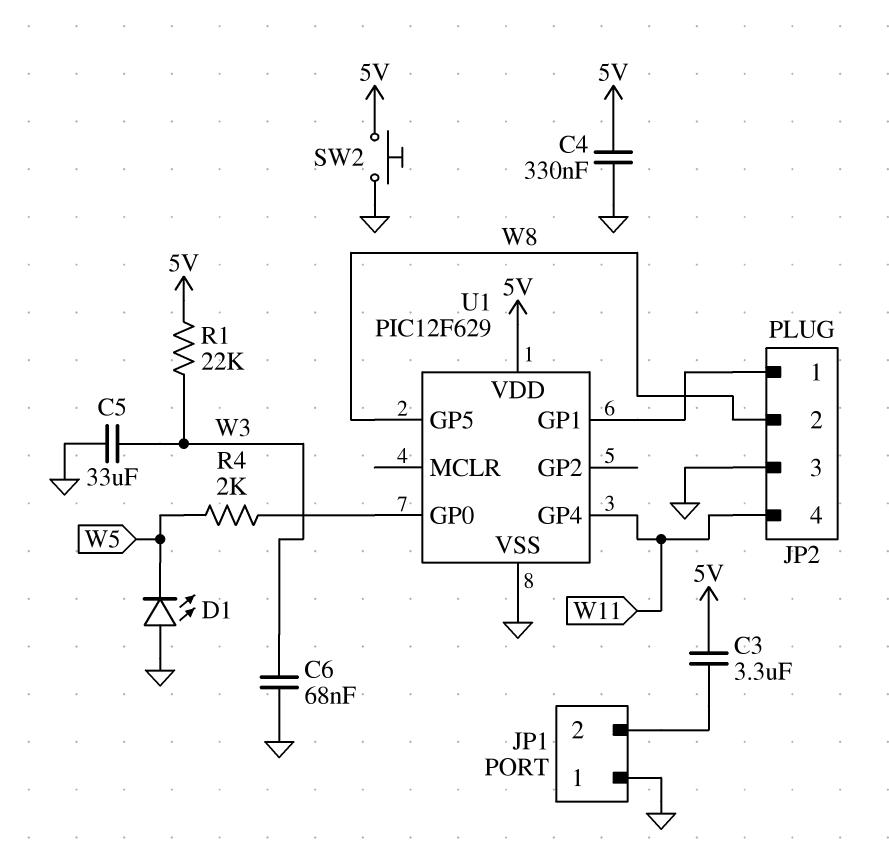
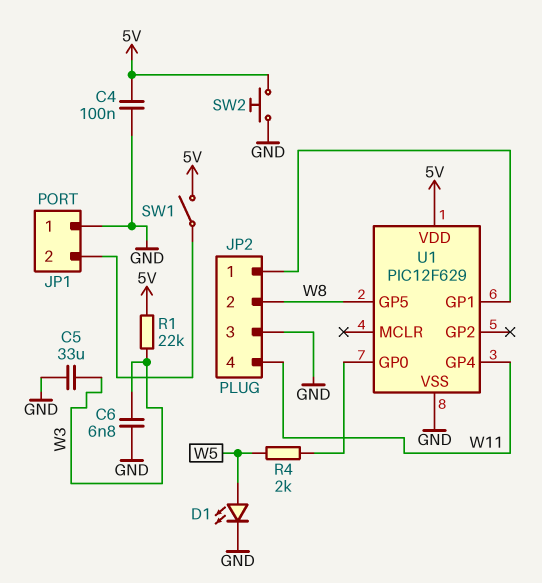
C3: 3.3uF (5V, JP1/2) -> none
C4: 330nF (5V, GND) -> 100nF (5V, GND)
C6: 68nF (GND, W3) -> 6.8nF (GND, W3)
D1: LED (A GND, K W5) -> LED (A W5, K GND)
SW1: none -> switch (5V, JP1/2)

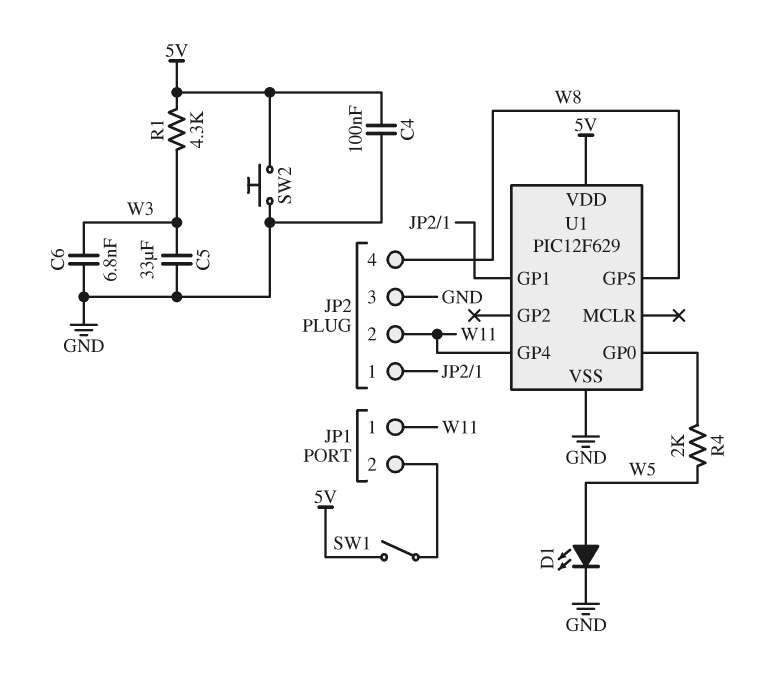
JP1 pin 1: GND -> W11
JP2 pin 2: W8 -> W11
JP2 pin 4: W11 -> W8
R1: 22k (5V, W3) -> 4.3k (5V, W3)

